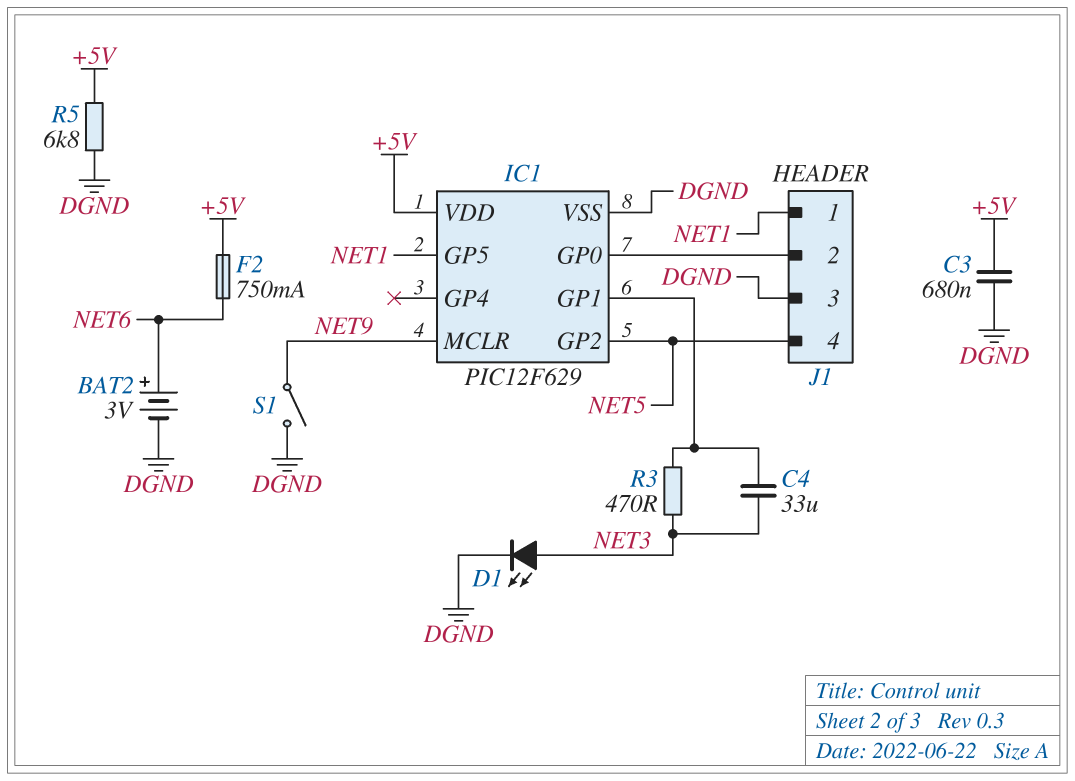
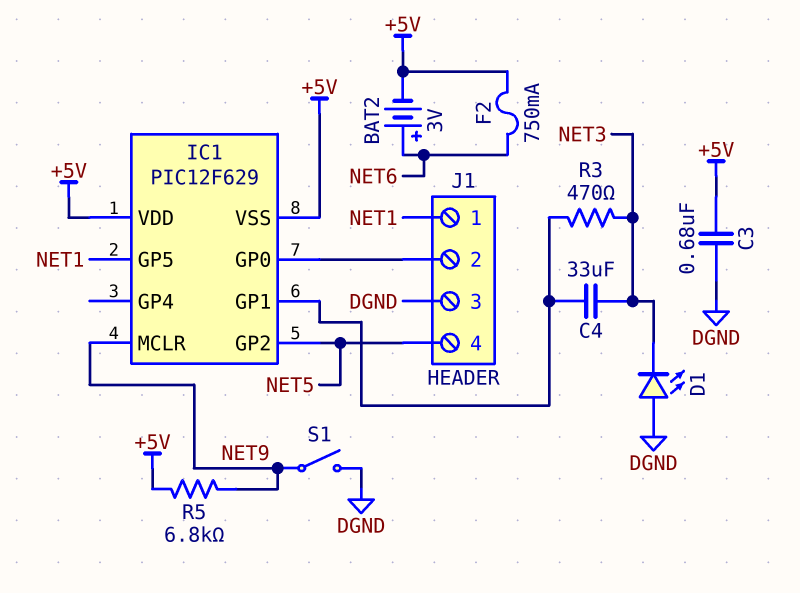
BAT2: 3V (plus NET6, minus DGND) -> 3V (plus NET6, minus +5V)
D1: LED (A NET3, K DGND) -> LED (A DGND, K NET3)
IC1 pin VSS: DGND -> +5V
R5: 6.8k (+5V, DGND) -> 6.8k (+5V, NET9)

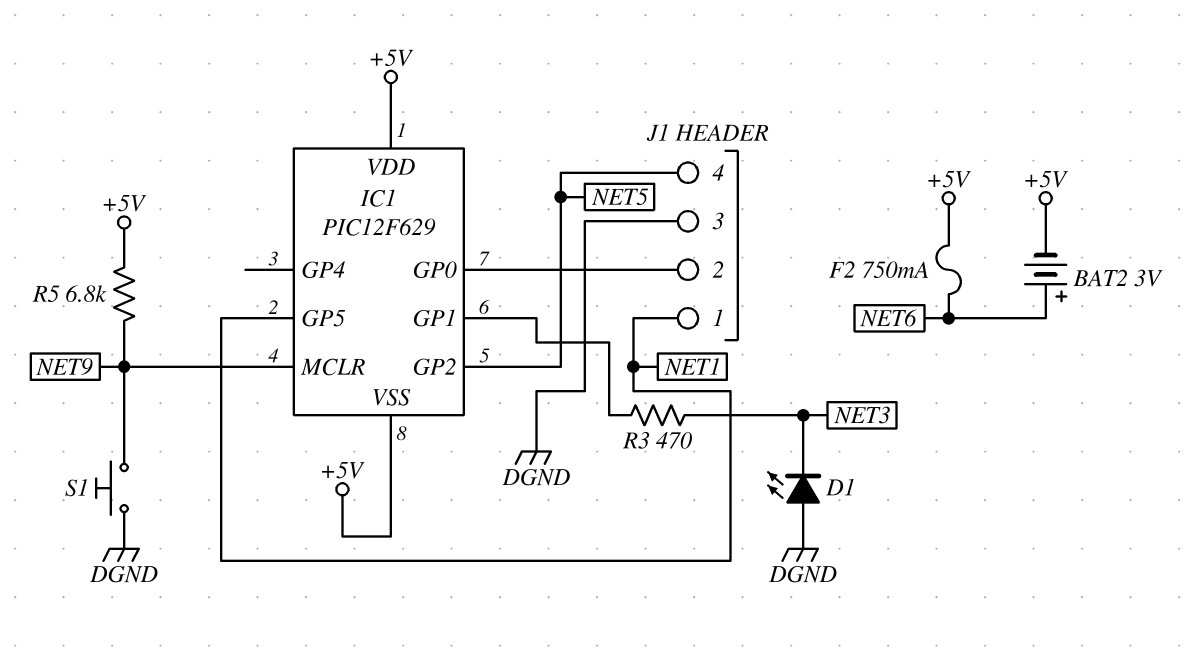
C3: 680nF (+5V, DGND) -> none
C4: 33uF (IC1/GP1, NET3) -> none
S1: switch (DGND, NET9) -> button (DGND, NET9)

